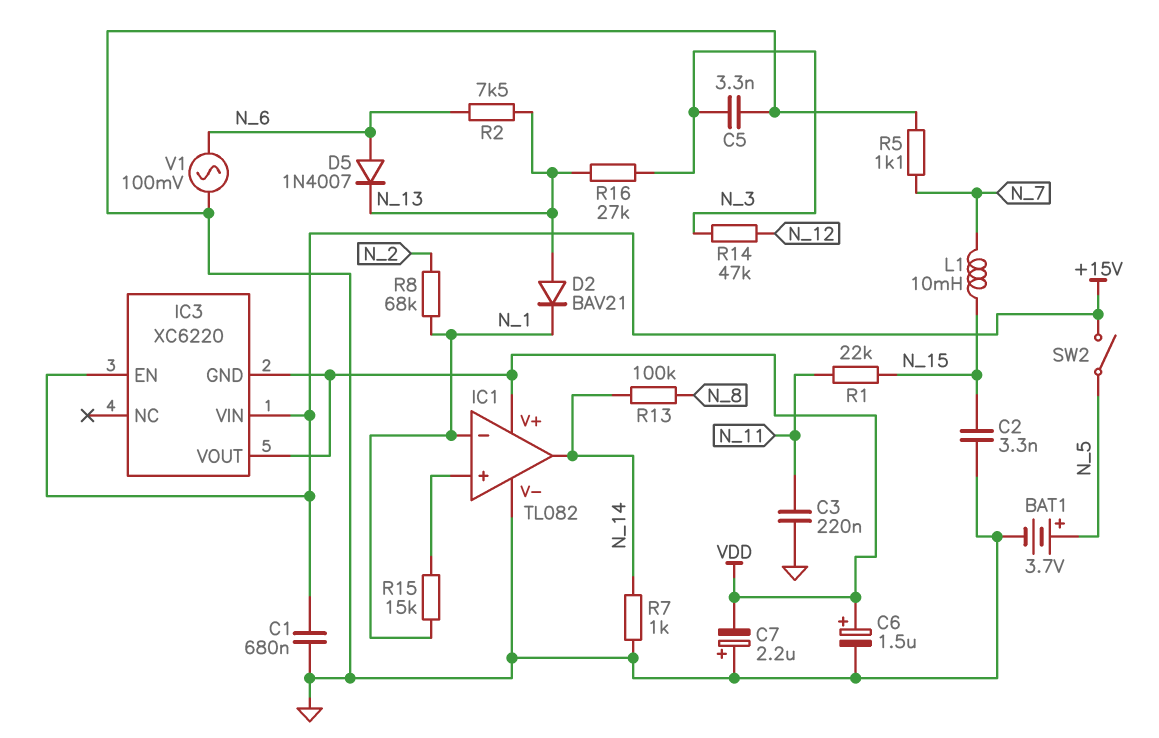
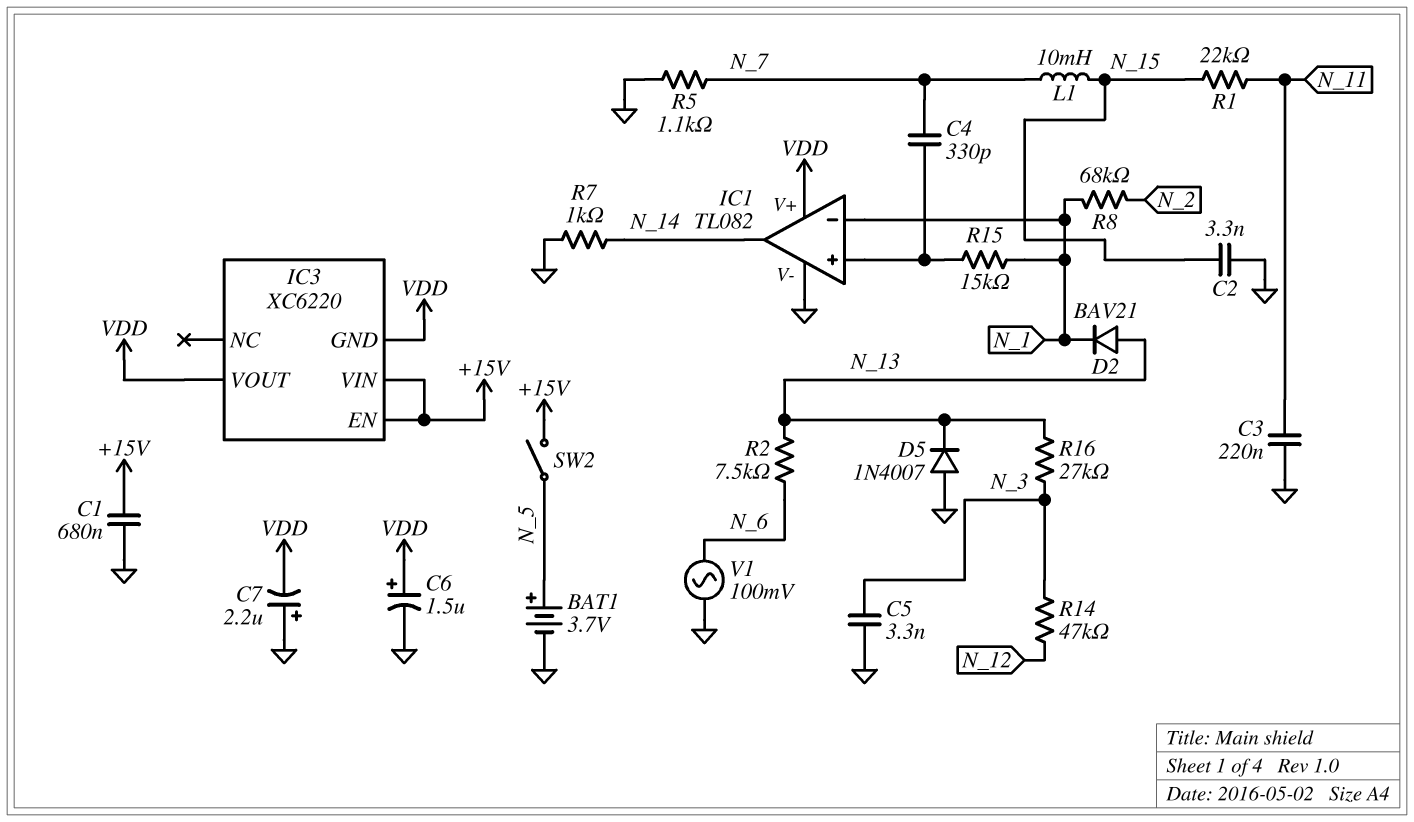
C4: none -> 330pF (IC1/in+, N_7)
D5: diode 1N4007 (A N_6, K N_13) -> diode 1N4007 (A GND, K N_13)
R13: 100k (N_8, N_14) -> none

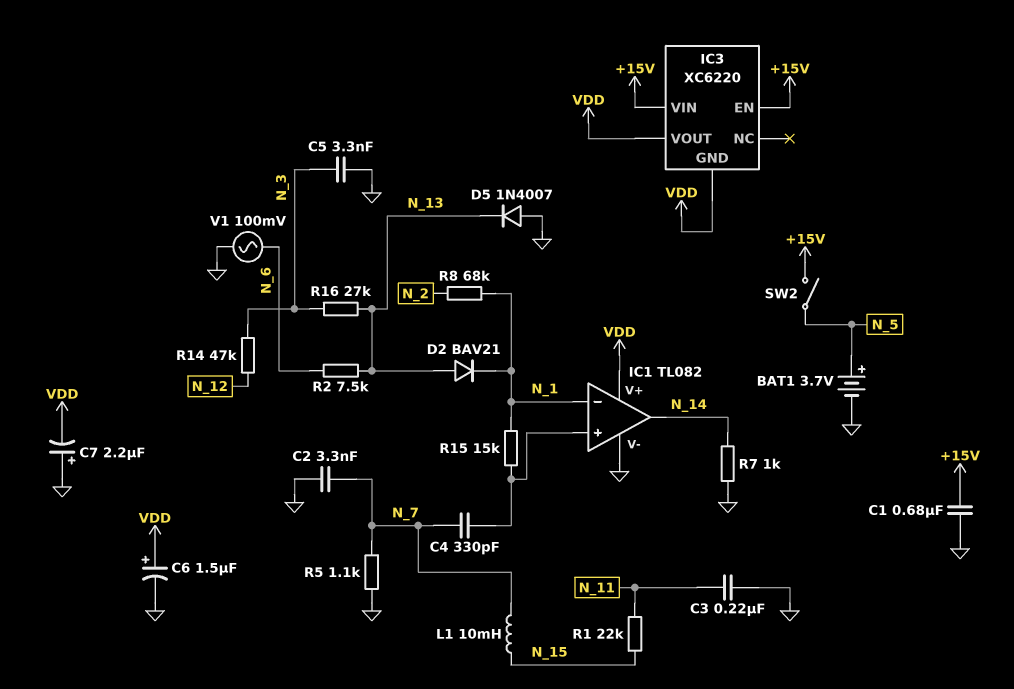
C2: 3.3nF (GND, N_15) -> 3.3nF (GND, N_7)

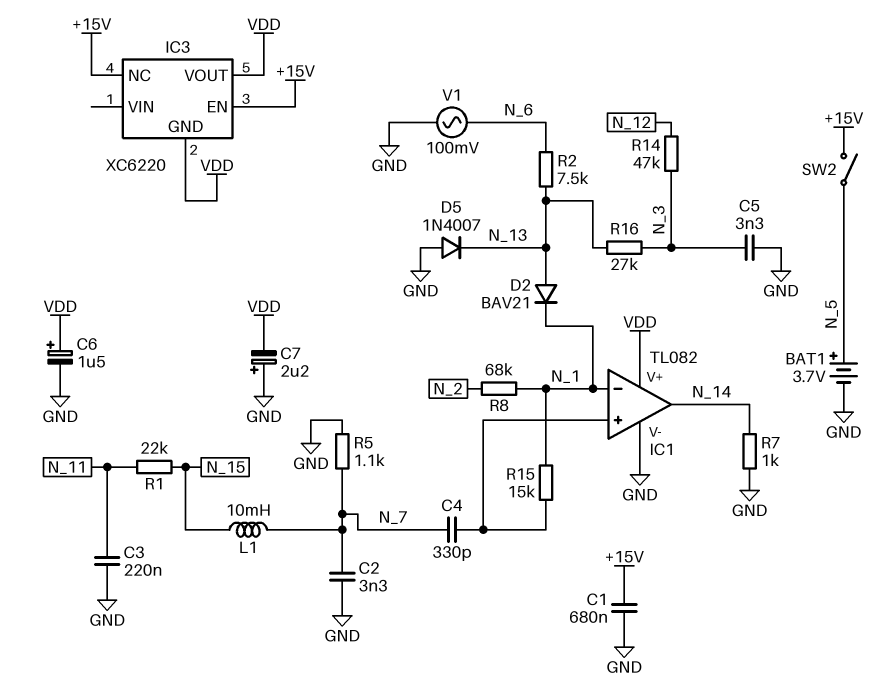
IC3 pin NC: none -> +15V
IC3 pin VIN: +15V -> none

